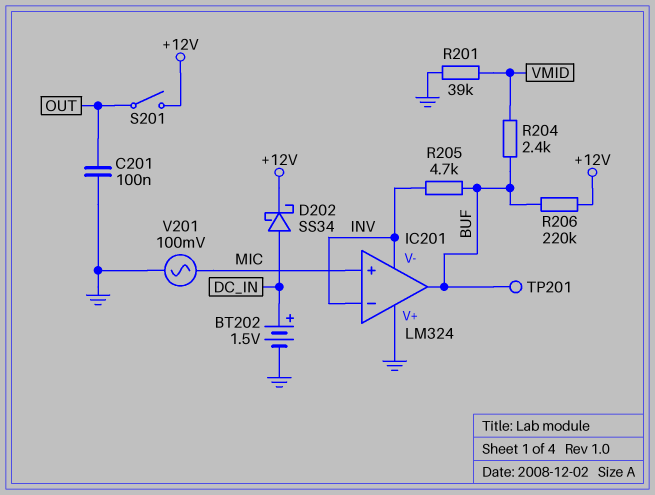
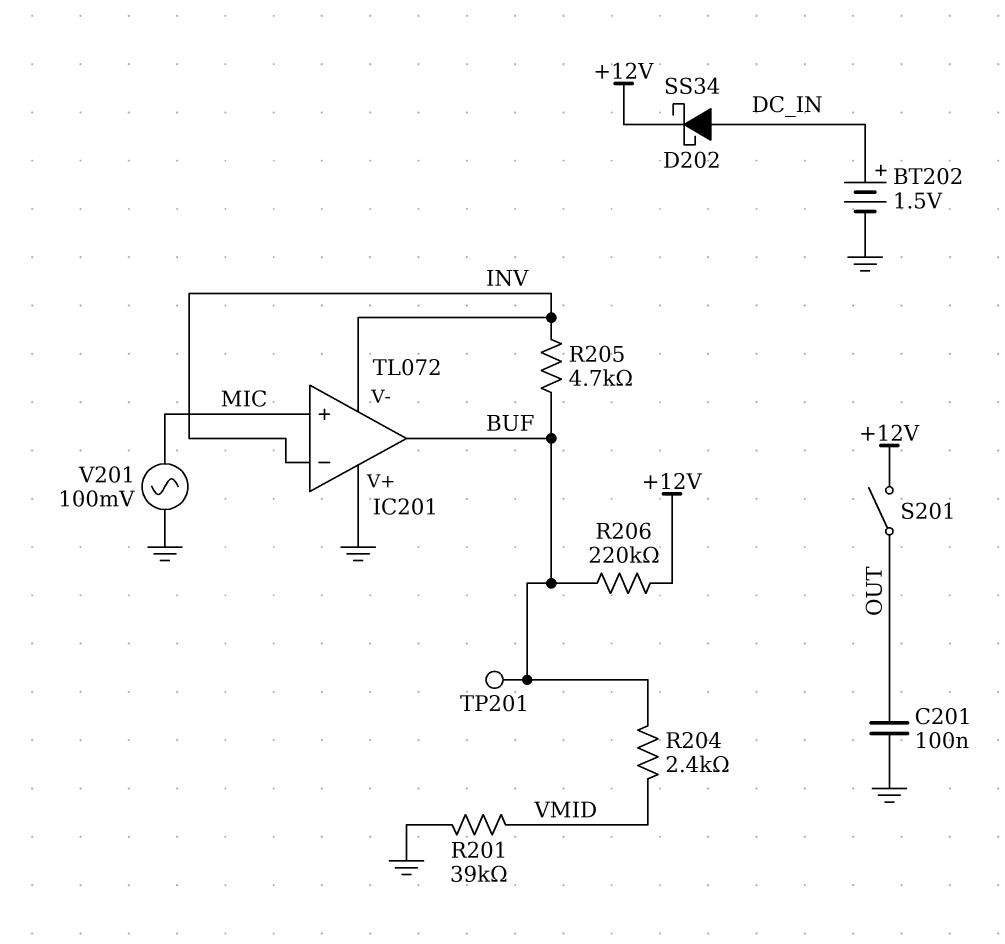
IC201: LM324 -> TL072

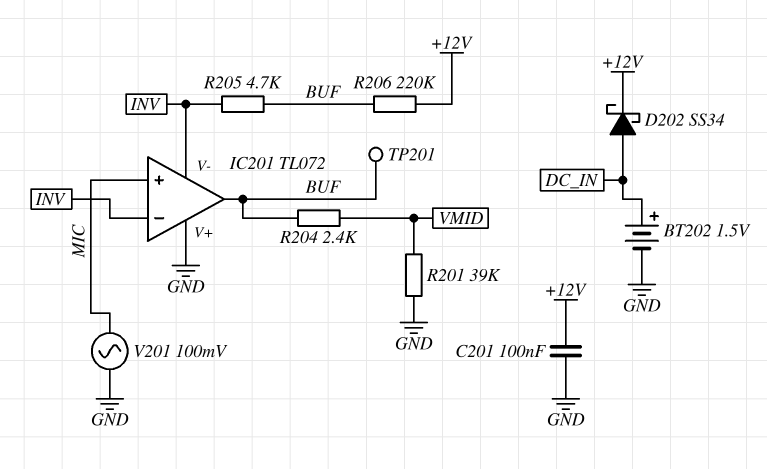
C201: 100nF (GND, OUT) -> 100nF (+12V, GND)
S201: switch (+12V, OUT) -> none

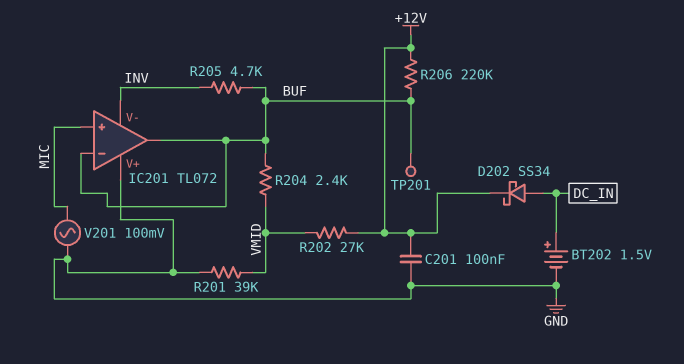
IC201 pin in-: INV -> BUF
R202: none -> 27k (+12V, VMID)

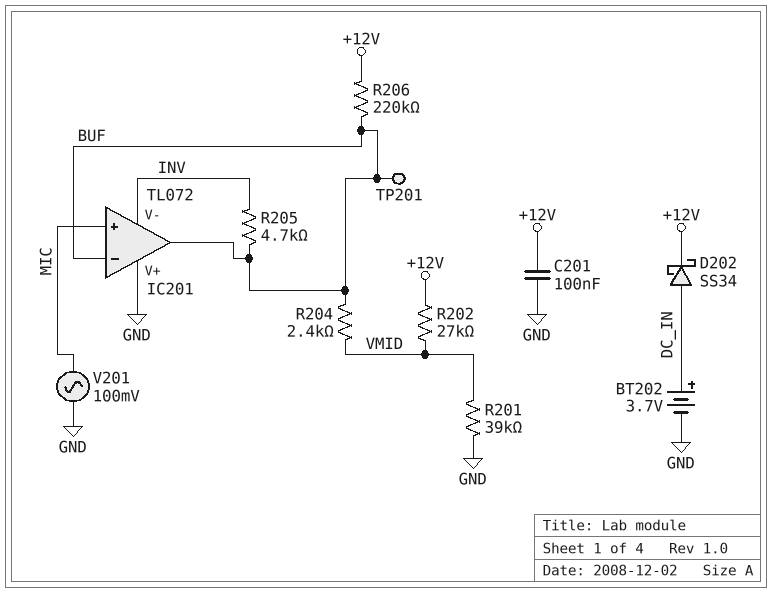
BT202: 1.5V (plus DC_IN, minus GND) -> 3.7V (plus DC_IN, minus GND)

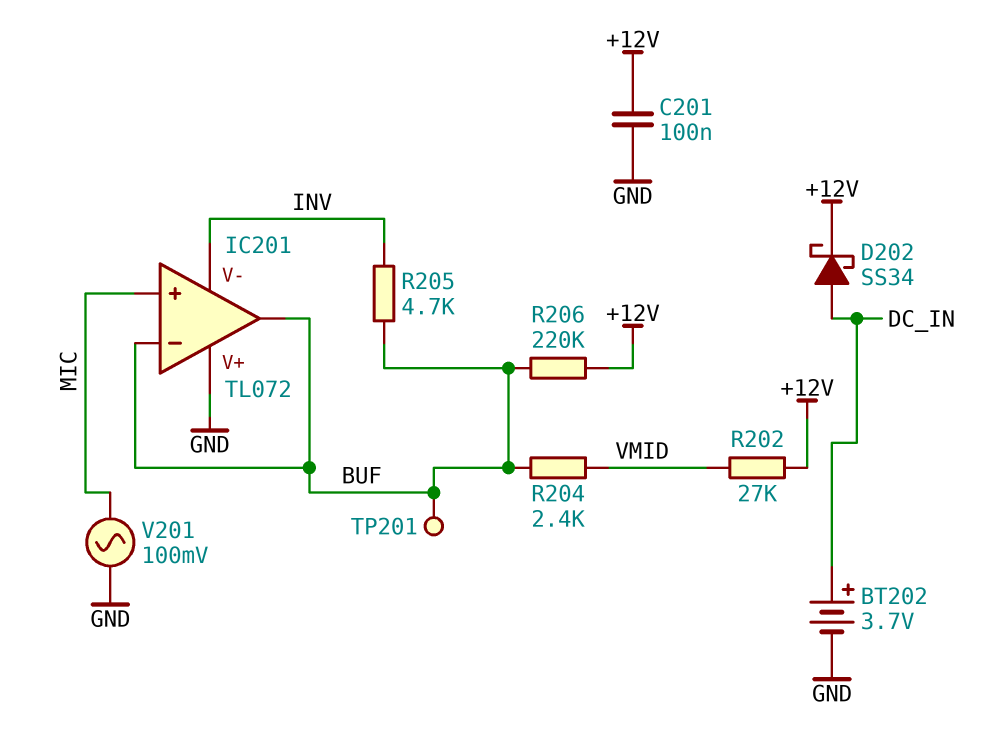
R201: 39k (GND, VMID) -> none

